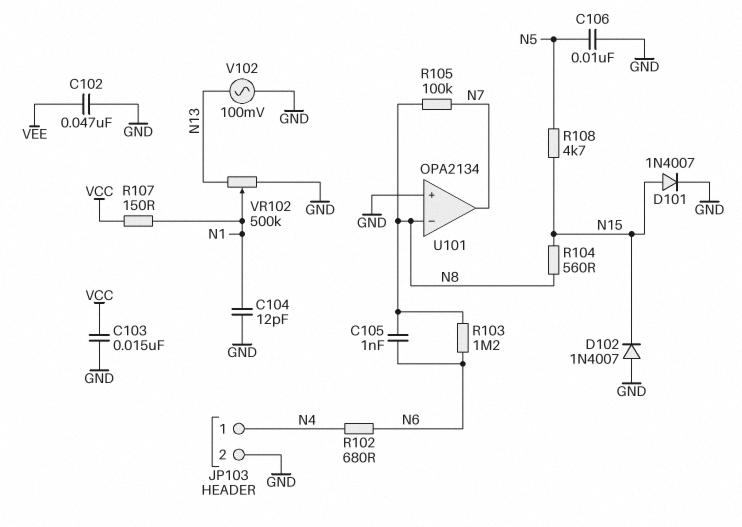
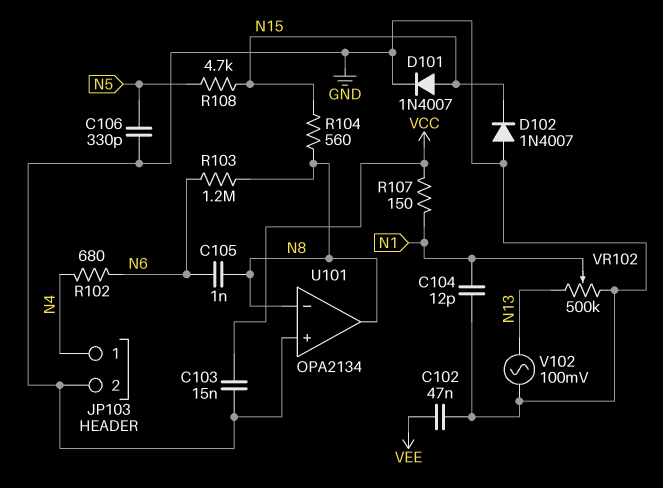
C106: 10nF (GND, N5) -> 330pF (GND, N5)
R105: 100k (N7, N8) -> none
U101 pin out: N7 -> N8

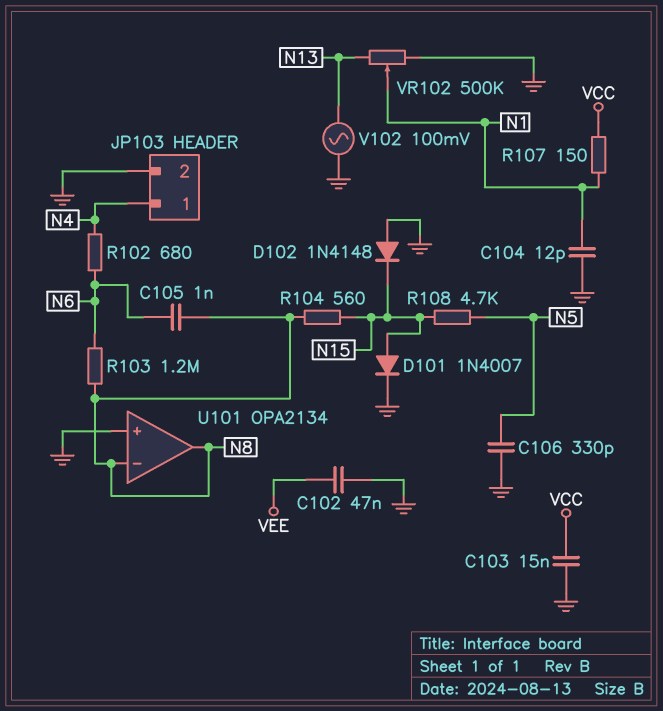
D102: diode 1N4007 (A GND, K N15) -> diode 1N4148 (A GND, K N15)

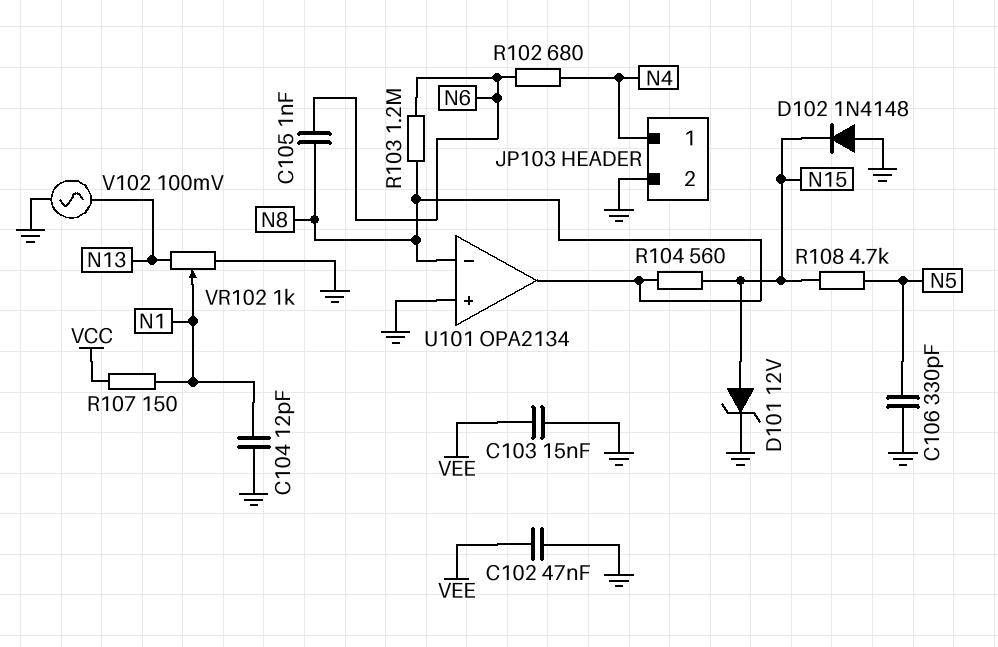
C103: 15nF (GND, VCC) -> 15nF (GND, VEE)
D101: diode 1N4007 (A N15, K GND) -> zener 12V (A N15, K GND)
VR102: 500k (GND, N13, wiper N1) -> 1k (GND, N13, wiper N1)

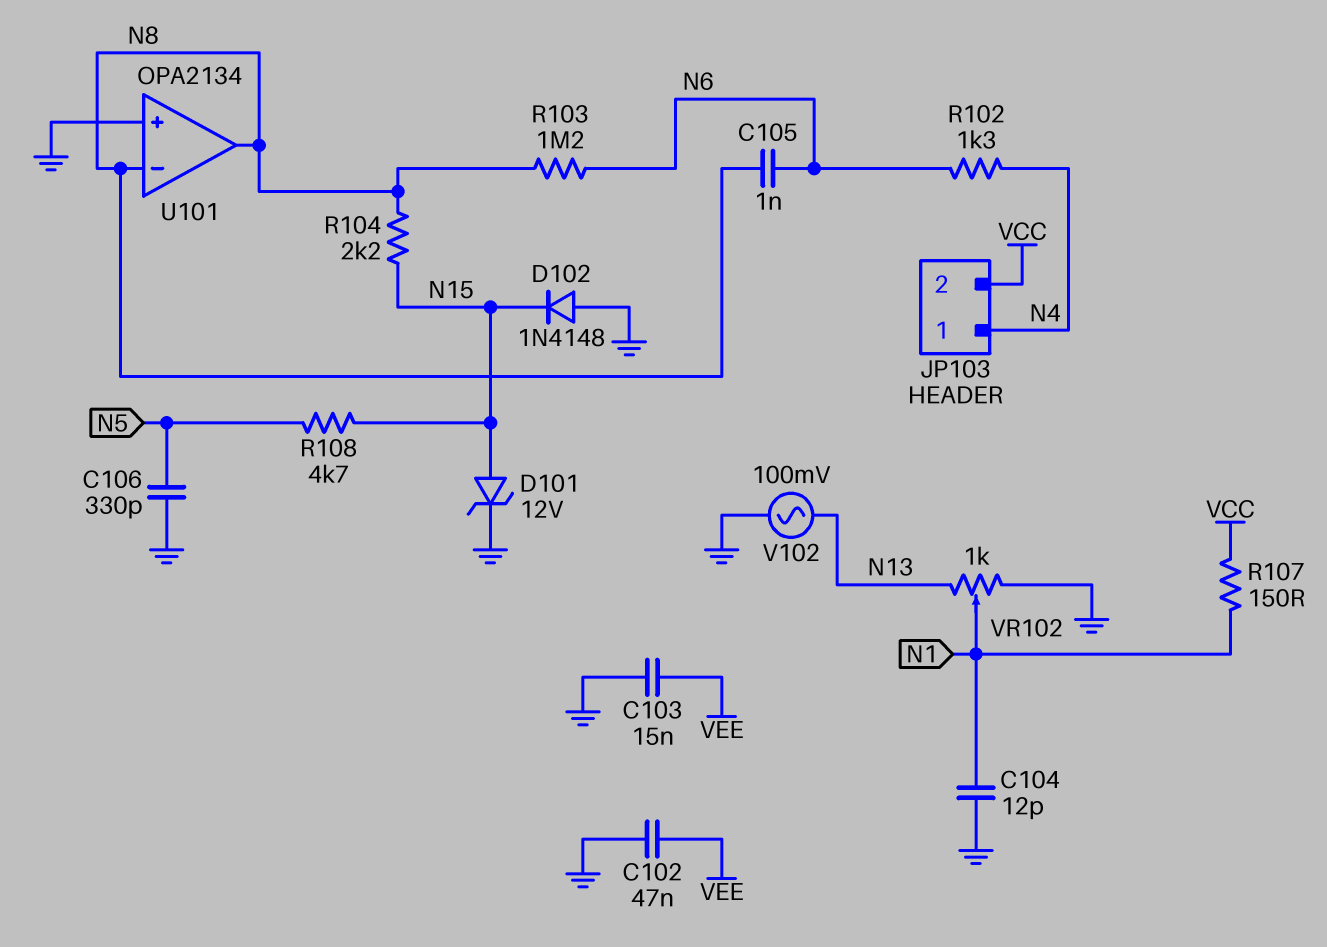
JP103 pin 2: GND -> VCC
R102: 680 (N4, N6) -> 1.3k (N4, N6)
R104: 560 (N8, N15) -> 2.2k (N8, N15)

